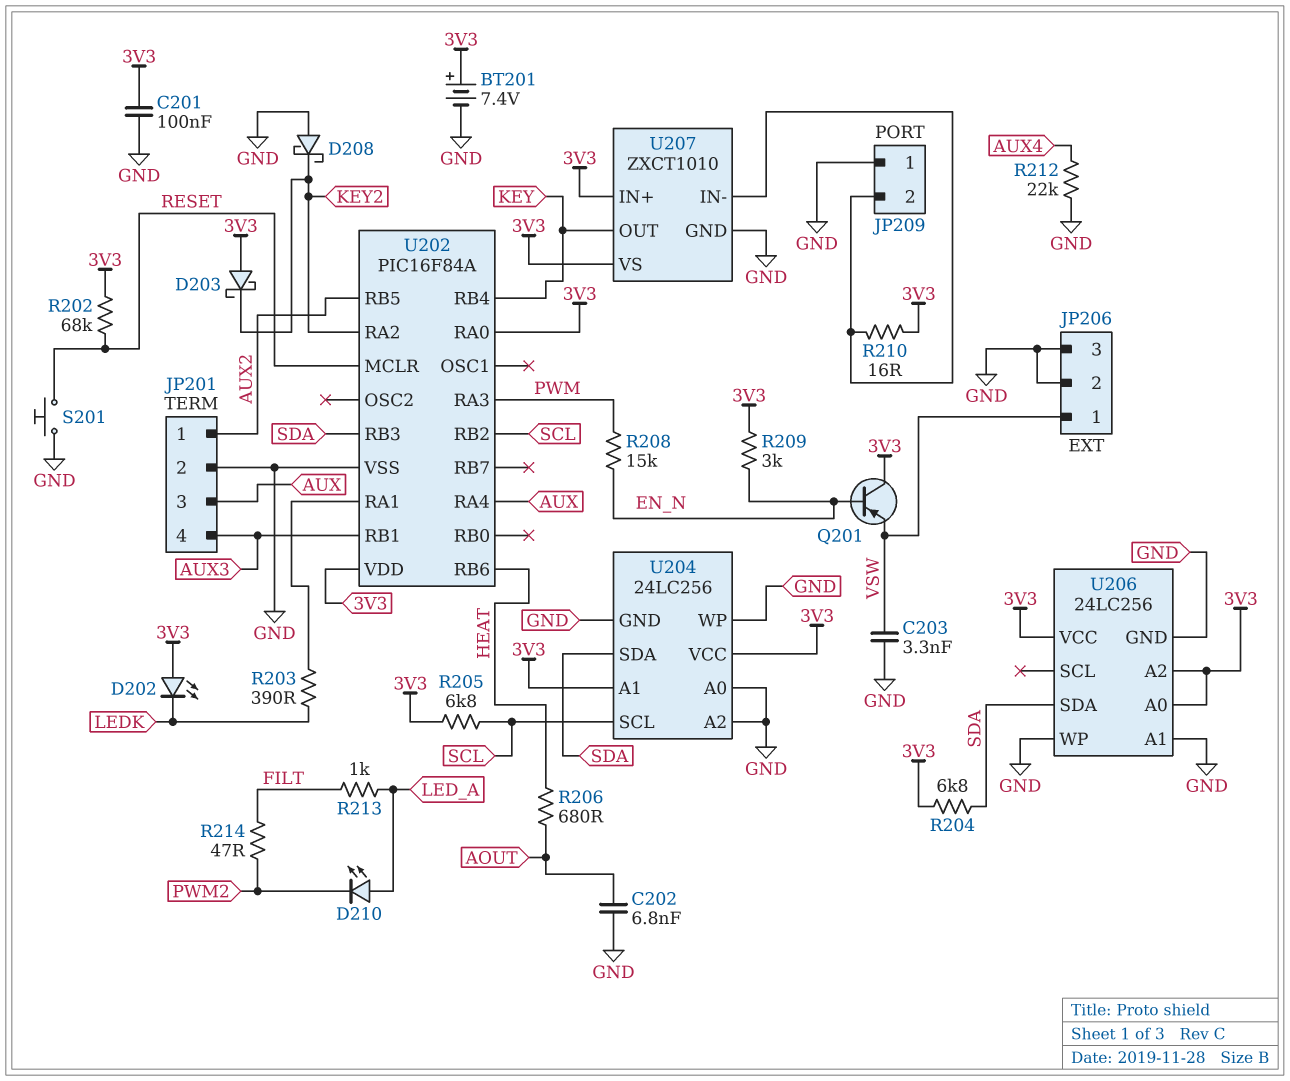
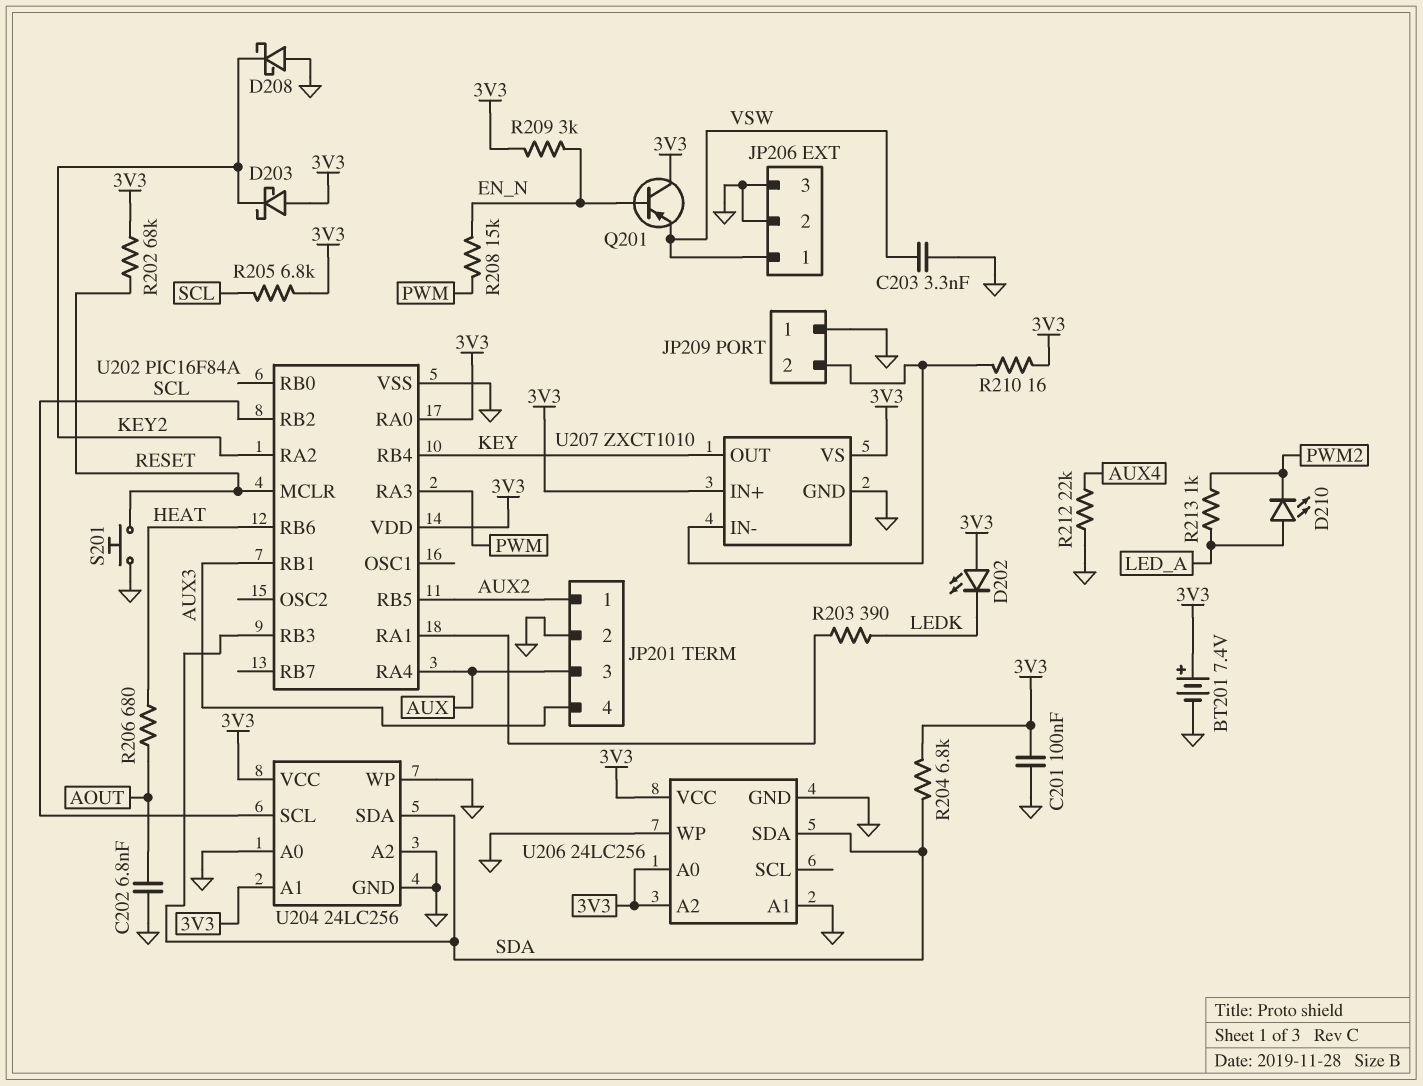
R213: 1k (FILT, LED_A) -> 1k (LED_A, PWM2)
R214: 47 (FILT, PWM2) -> none

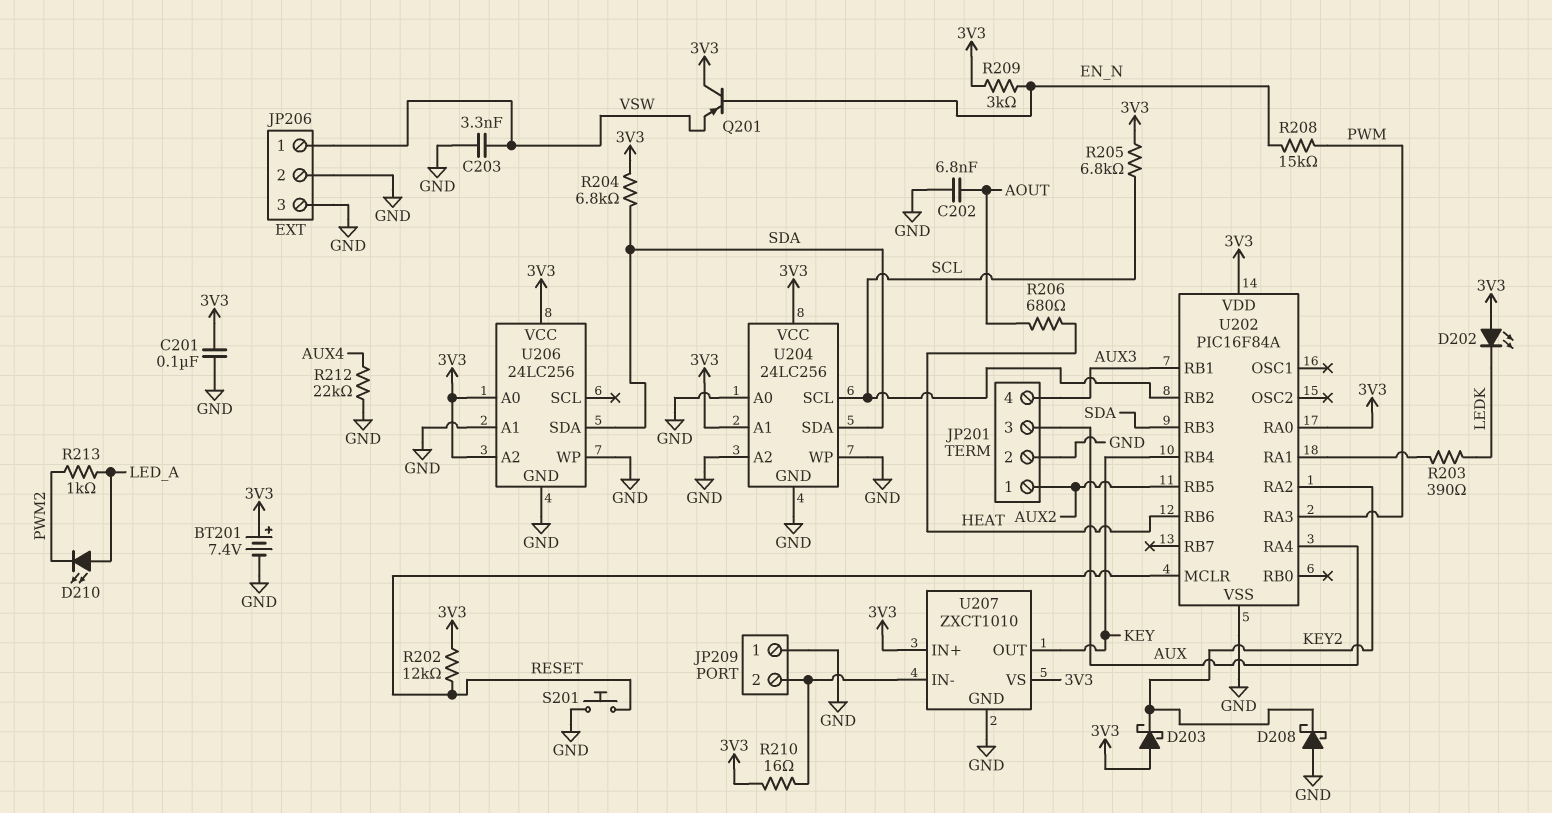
R202: 68k (3V3, RESET) -> 12k (3V3, RESET)

